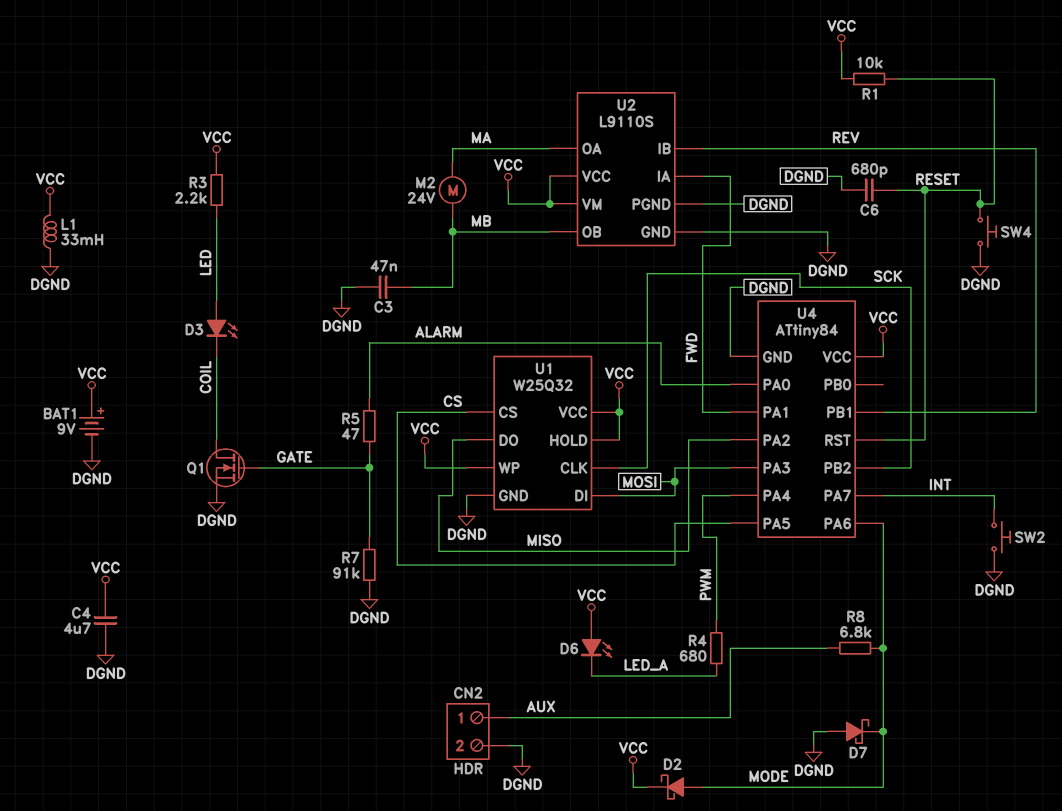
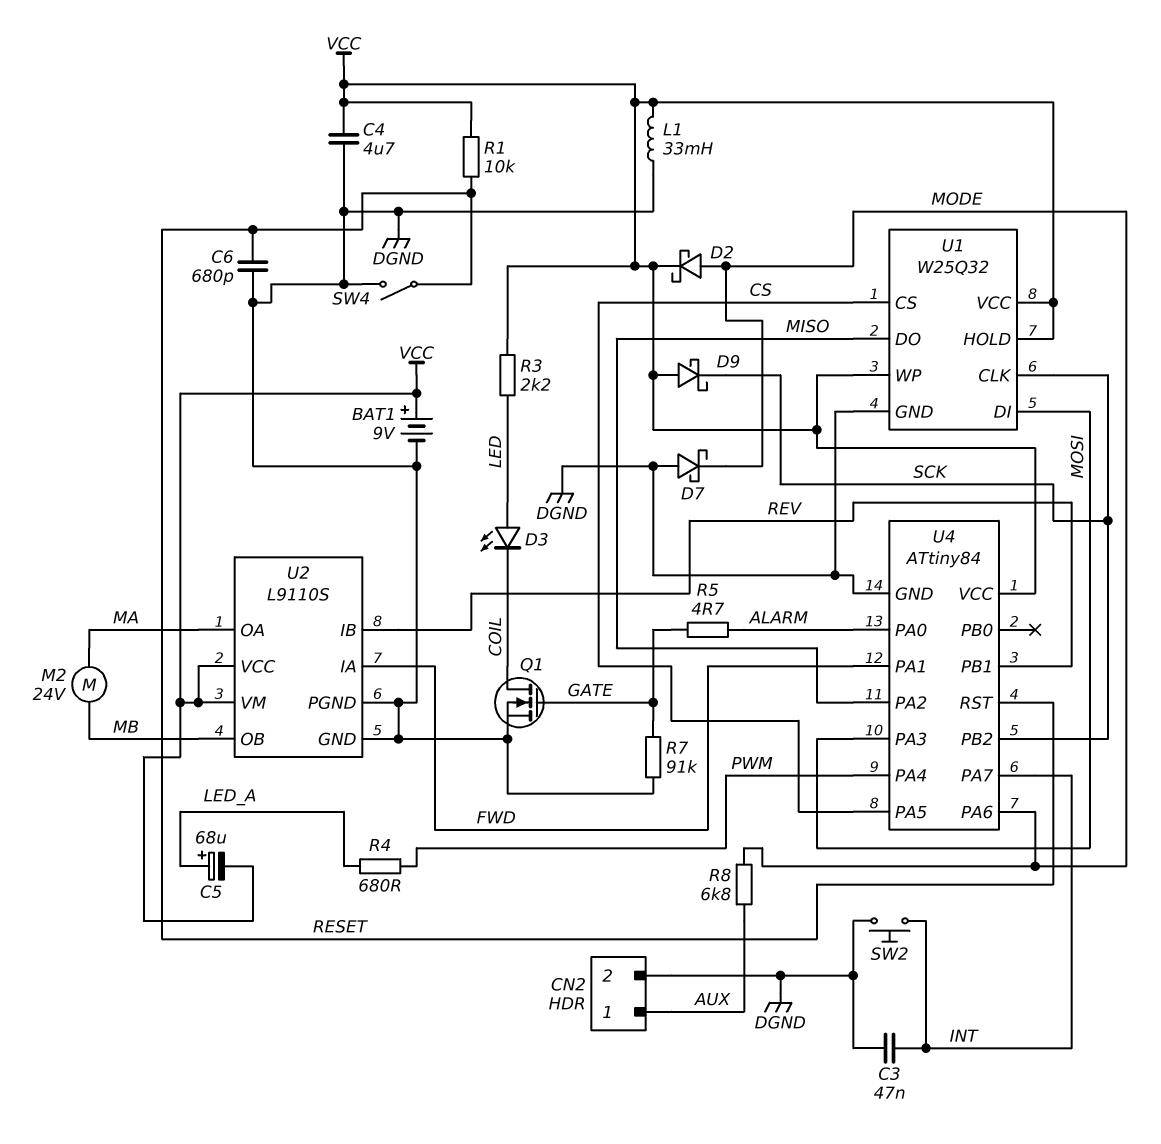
C3: 47nF (DGND, MB) -> 47nF (DGND, INT)
C5: none -> 68uF (plus LED_A, minus VCC)
D6: LED (A VCC, K LED_A) -> none
D9: none -> schottky (A VCC, K SCK)
R5: 47 (ALARM, GATE) -> 4.7 (ALARM, GATE)
SW4: button (DGND, RESET) -> switch (DGND, RESET)

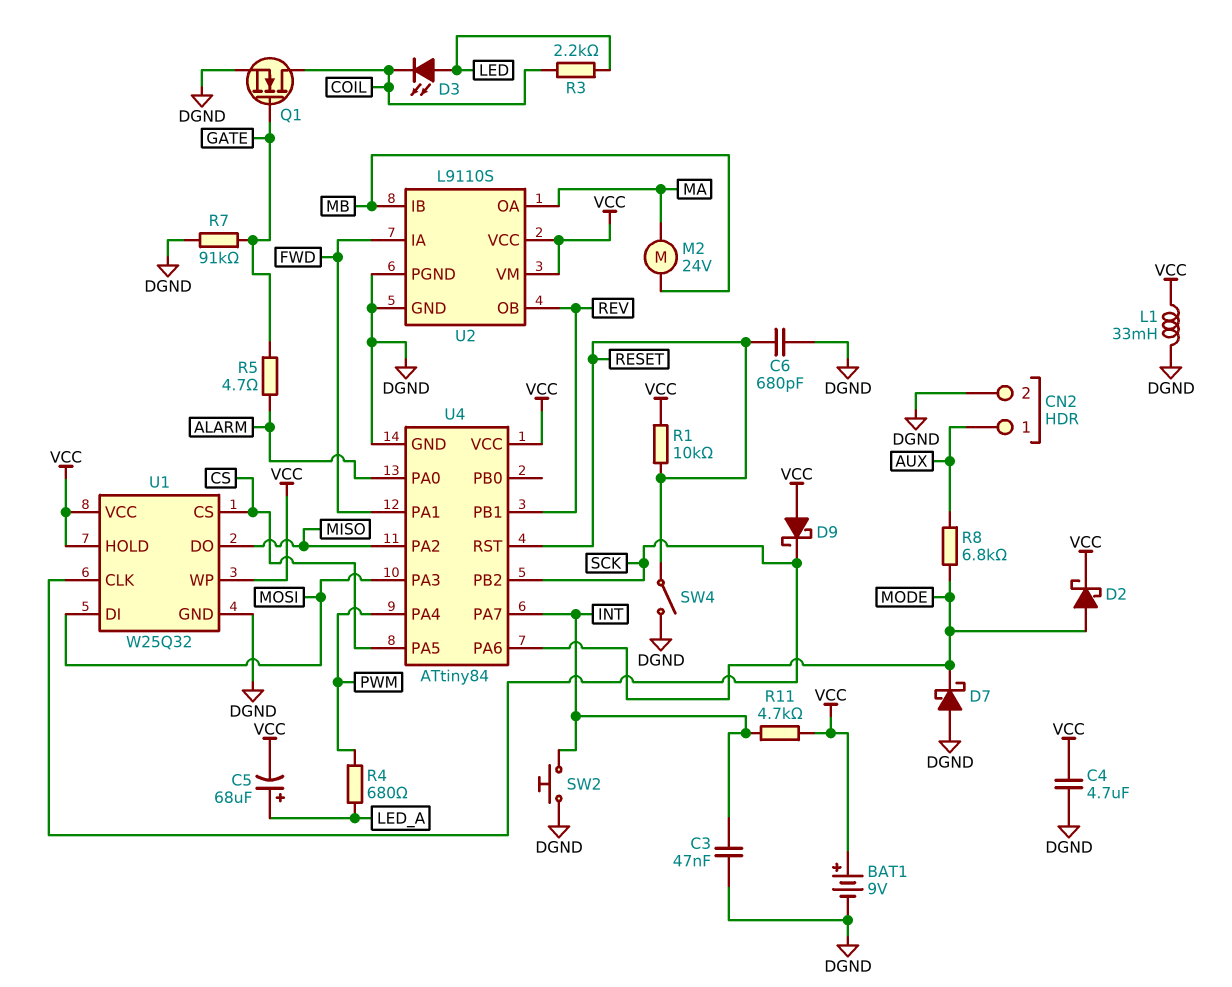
R3: 2.2k (LED, VCC) -> 2.2k (COIL, LED)
R11: none -> 4.7k (INT, VCC)
U2 pin IB: REV -> MB
U2 pin OB: MB -> REV

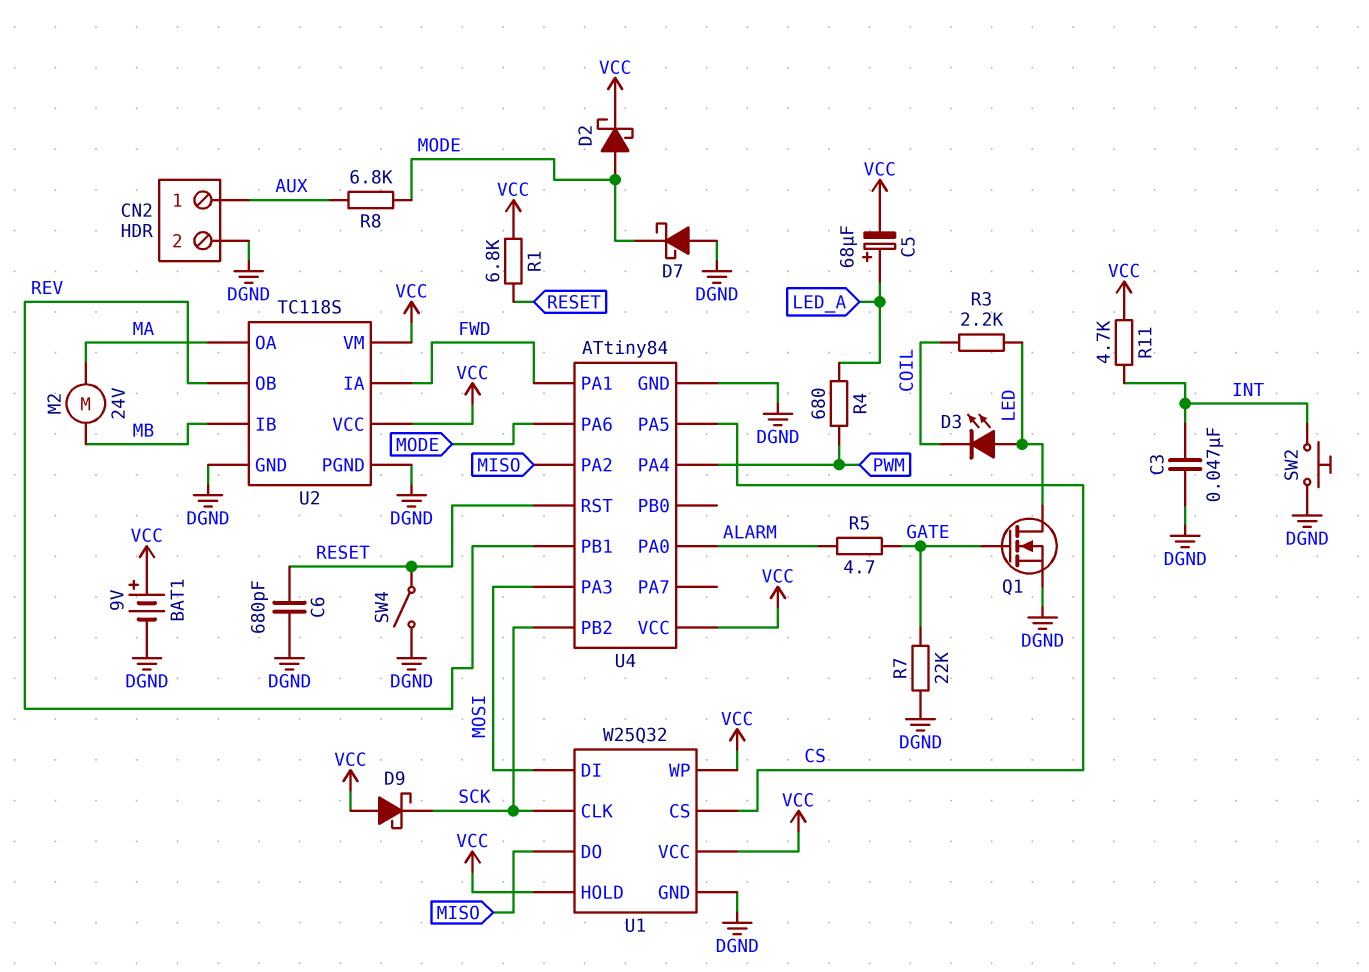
C4: 4.7uF (DGND, VCC) -> none
L1: 33mH (DGND, VCC) -> none
Q1: NMOS (G GATE, D COIL, S DGND) -> NMOS (G GATE, D LED, S DGND)
R1: 10k (RESET, VCC) -> 6.8k (RESET, VCC)
R7: 91k (DGND, GATE) -> 22k (DGND, GATE)
U2: L9110S -> TC118S
U4 pin PA7: INT -> none

